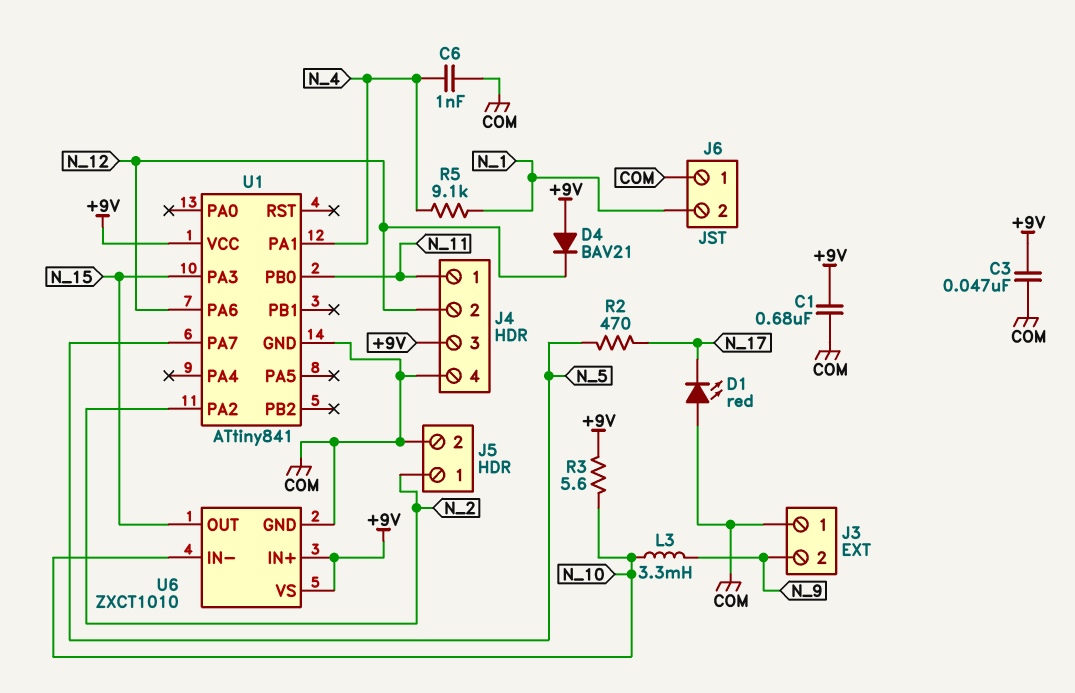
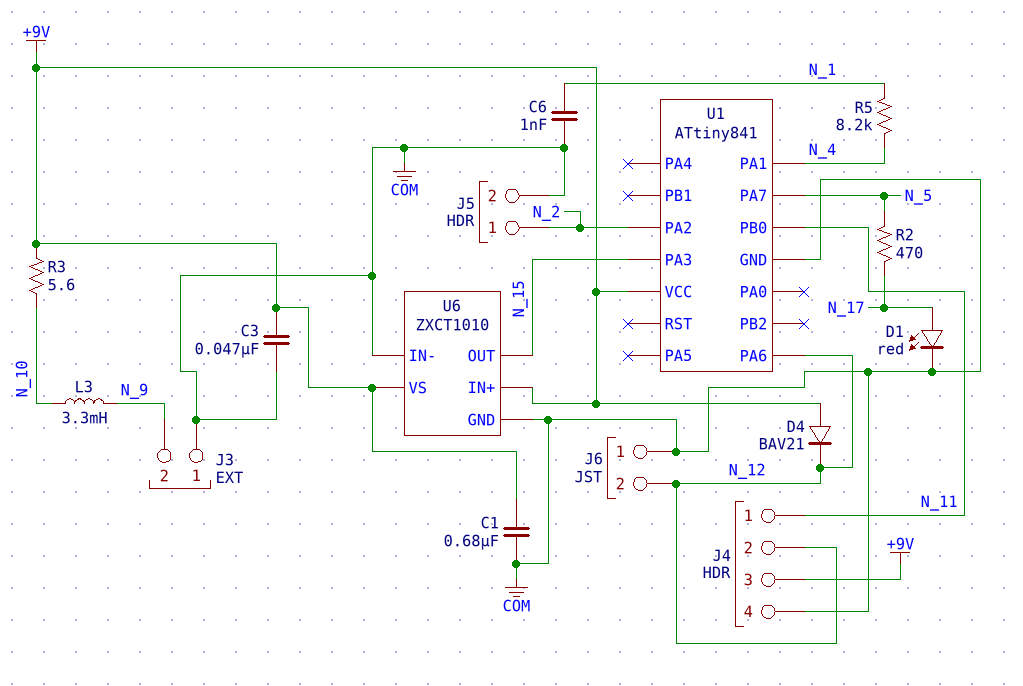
C6: 1nF (COM, N_4) -> 1nF (COM, N_1)
D1: LED red (A COM, K N_17) -> LED red (A N_17, K COM)
J6 pin 2: N_1 -> N_12
R5: 9.1k (N_1, N_4) -> 8.2k (N_1, N_4)
U6 pin IN-: N_10 -> COM

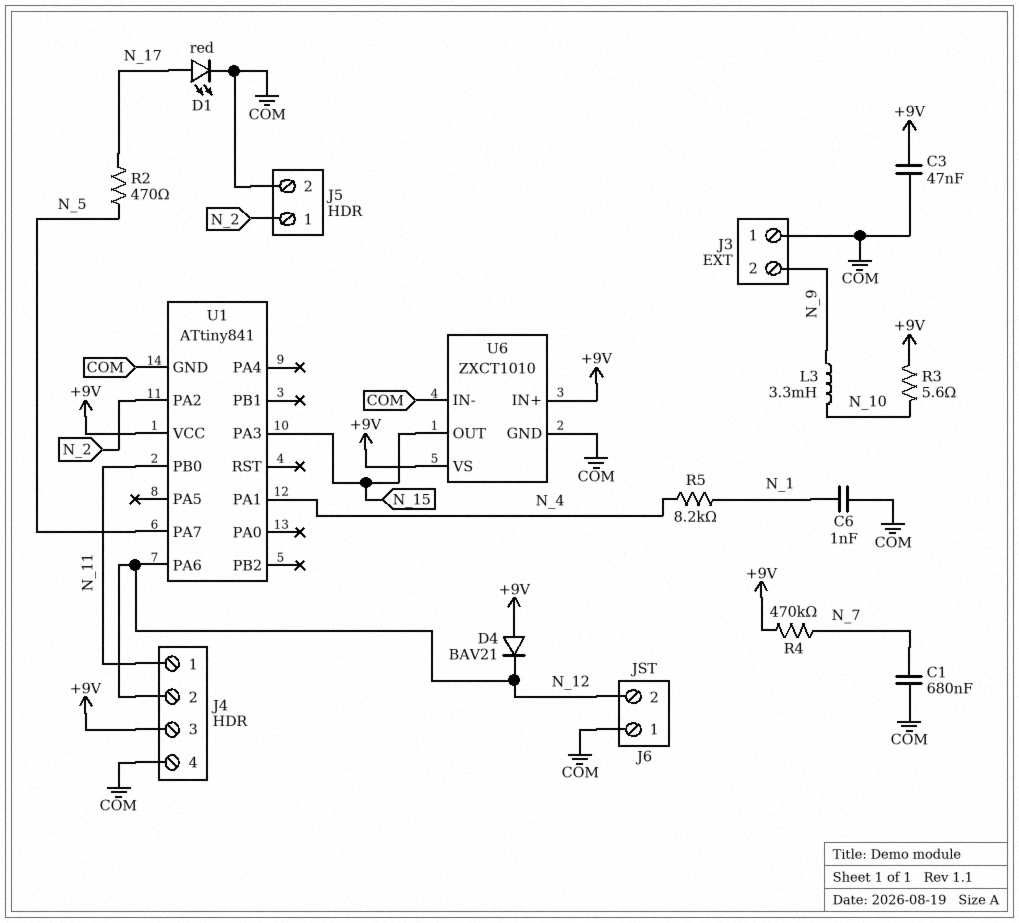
C1: 680nF (+9V, COM) -> 680nF (COM, N_7)
R4: none -> 470k (+9V, N_7)

